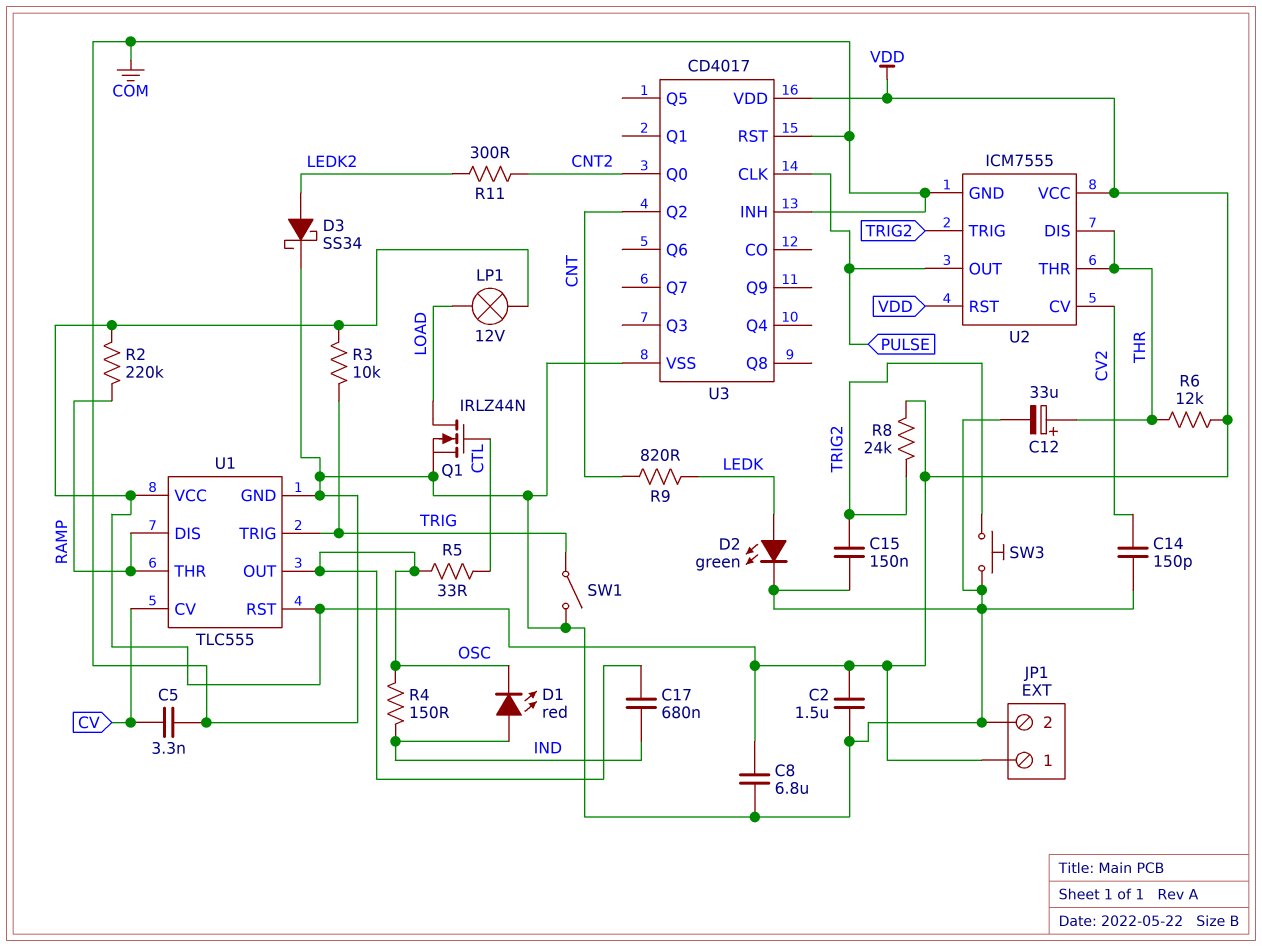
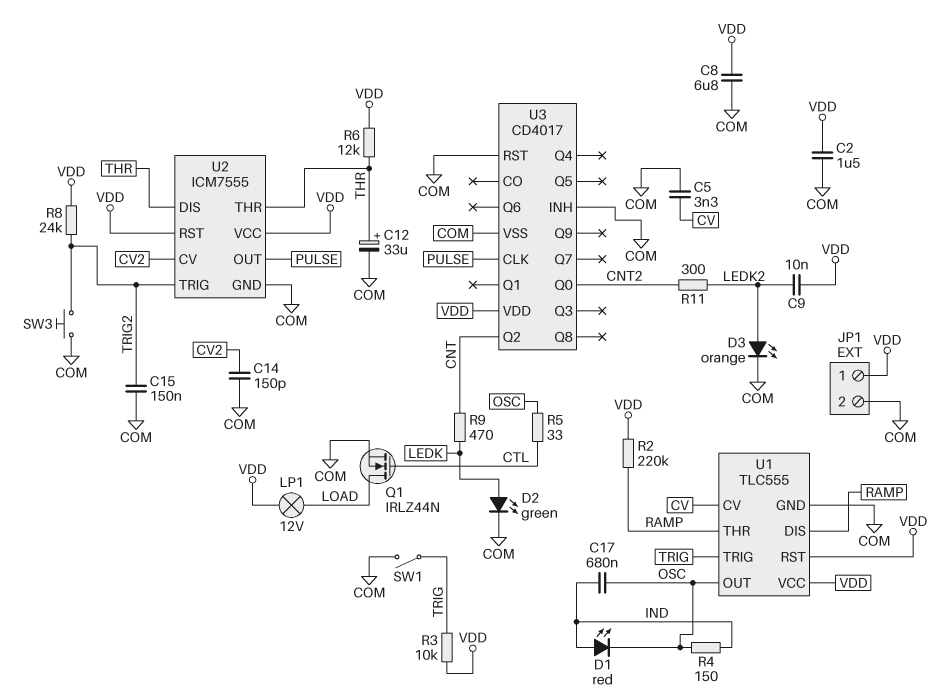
C9: none -> 10nF (LEDK2, VDD)
D3: schottky SS34 (A LEDK2, K COM) -> LED orange (A LEDK2, K COM)
R9: 820 (CNT, LEDK) -> 470 (CNT, LEDK)

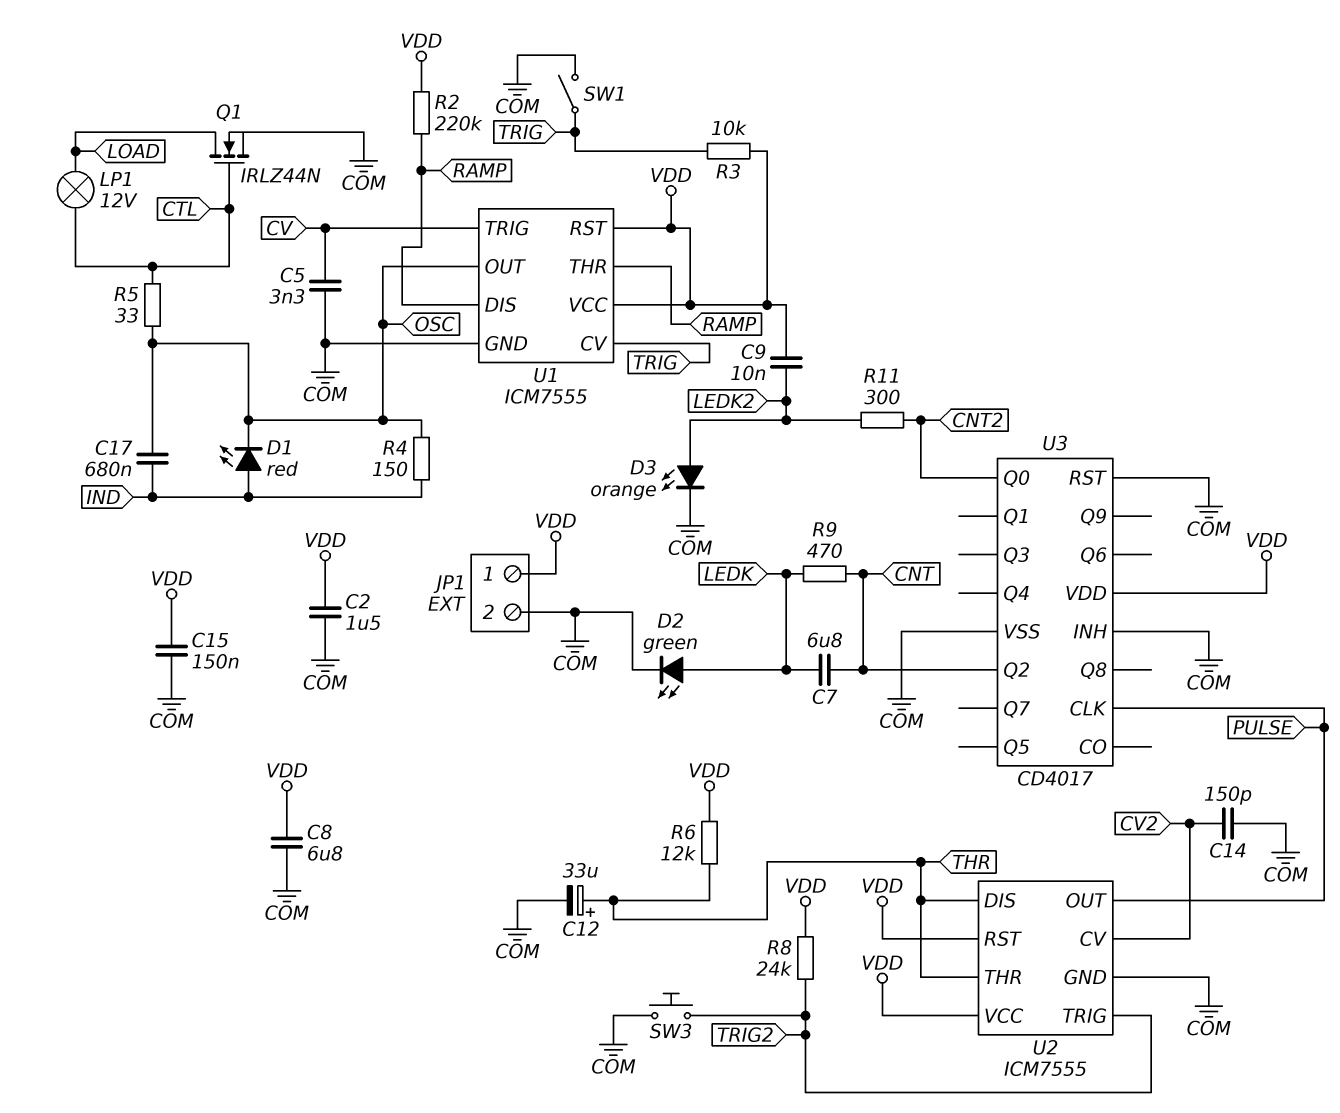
C7: none -> 6.8uF (CNT, LEDK)
C15: 150nF (COM, TRIG2) -> 150nF (COM, VDD)
LP1: lamp 12V (LOAD, VDD) -> lamp 12V (CTL, LOAD)
U1: TLC555 -> ICM7555
U1 pin CV: CV -> TRIG
U1 pin TRIG: TRIG -> CV

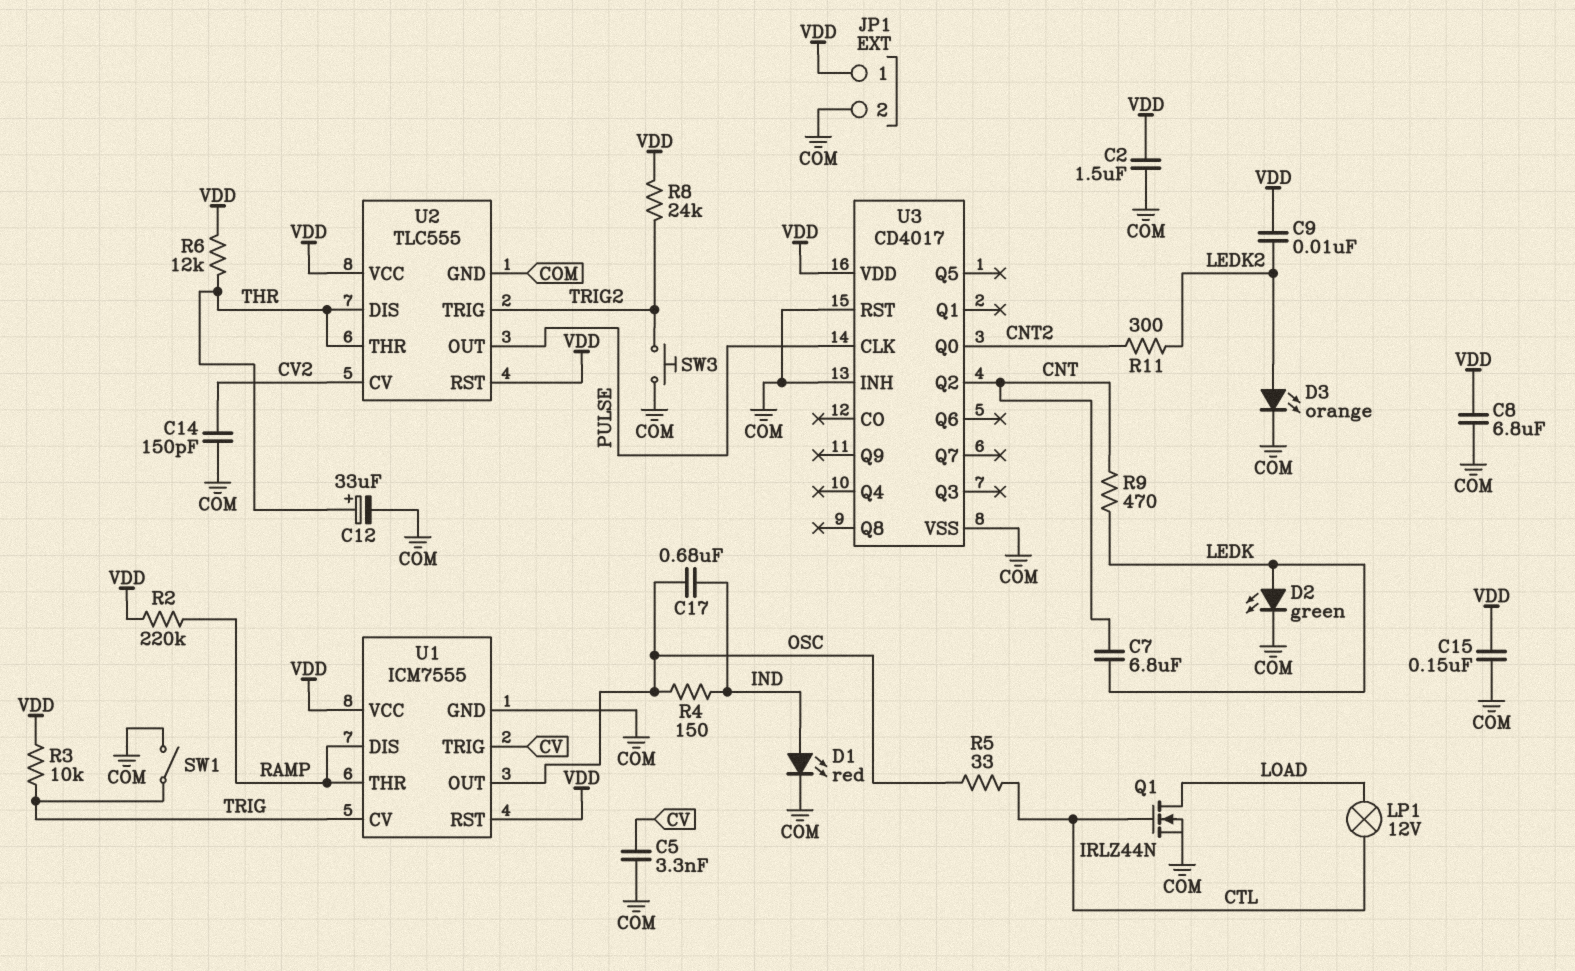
D1: LED red (A IND, K OSC) -> LED red (A IND, K COM)
U2: ICM7555 -> TLC555

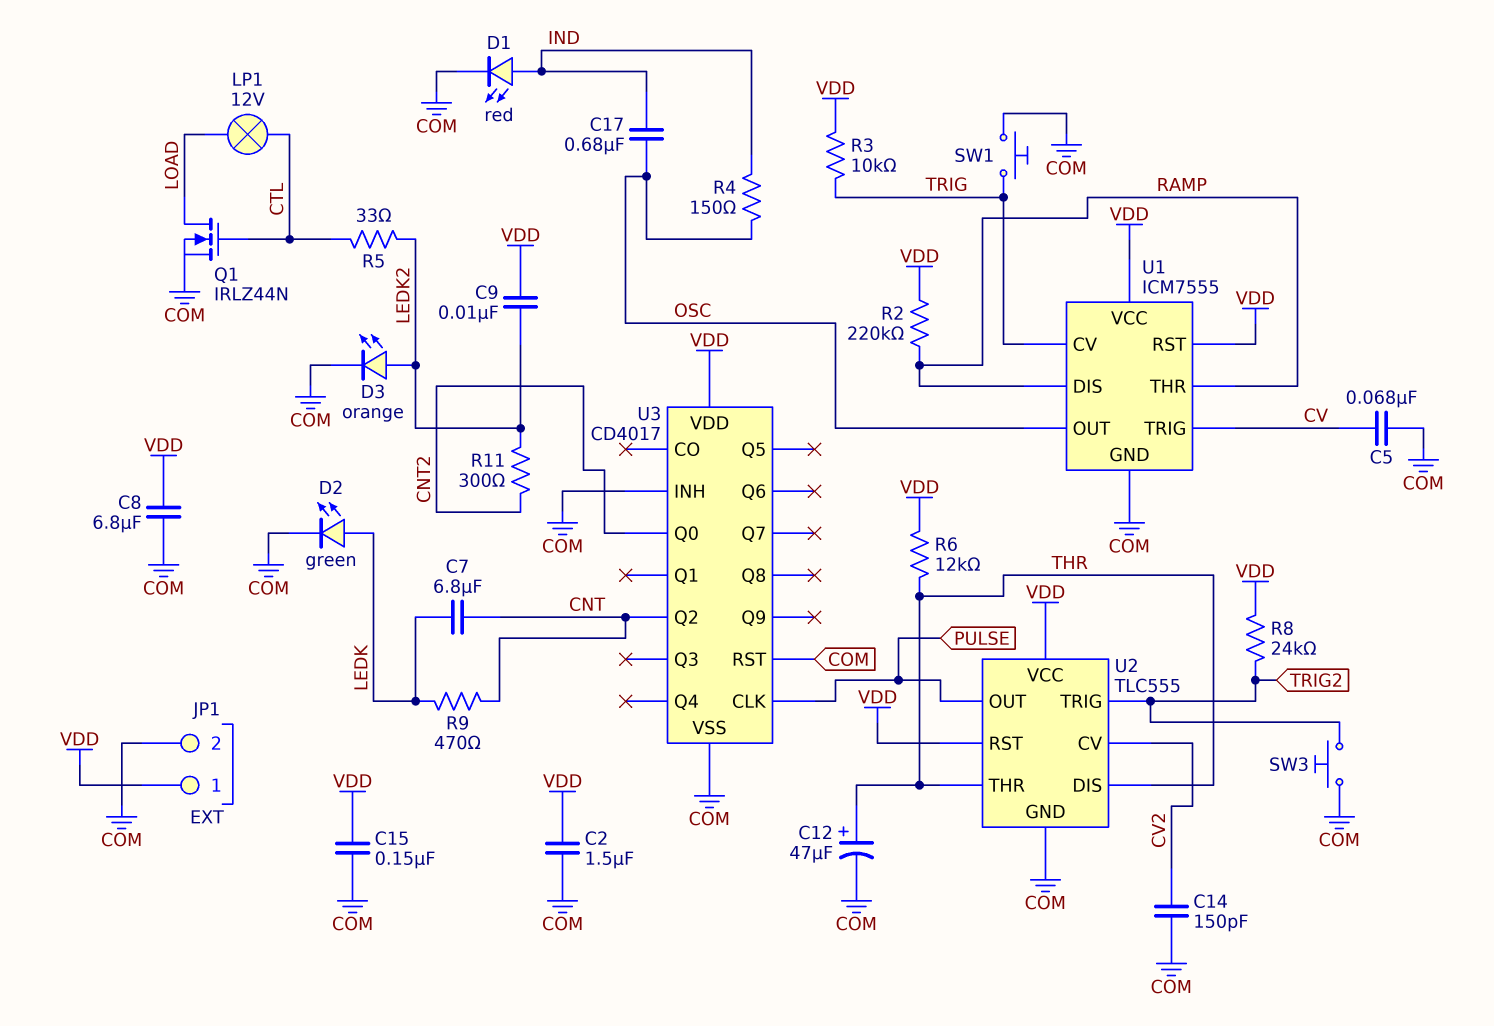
C5: 3.3nF (COM, CV) -> 68nF (COM, CV)
C12: 33uF (plus THR, minus COM) -> 47uF (plus THR, minus COM)
R5: 33 (CTL, OSC) -> 33 (CTL, LEDK2)
SW1: switch (COM, TRIG) -> button (COM, TRIG)

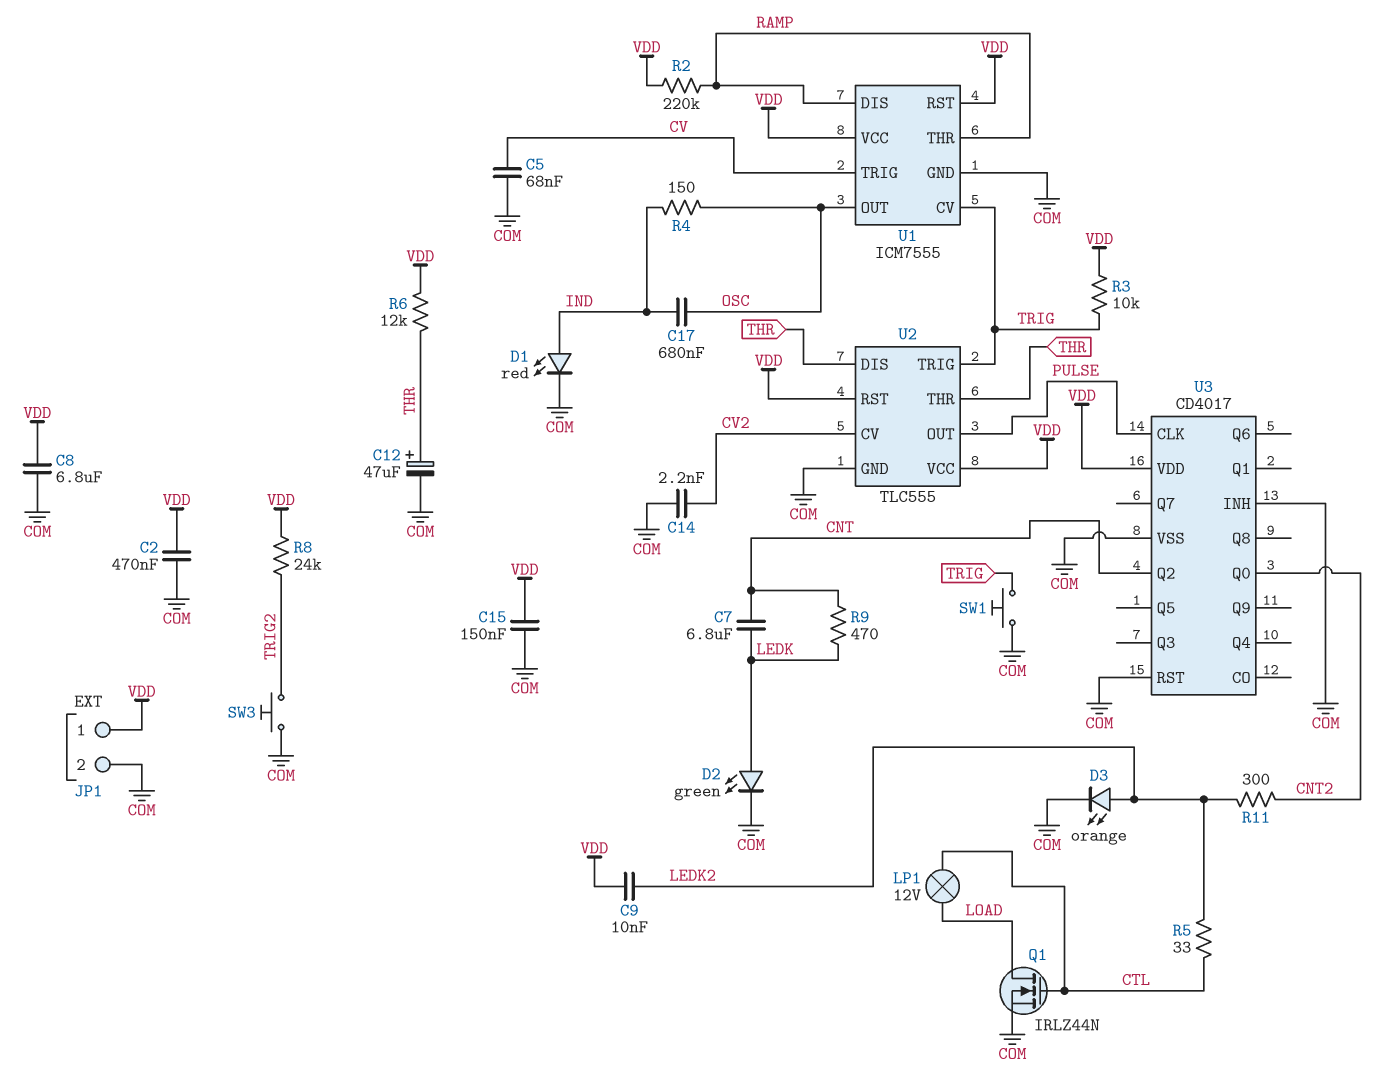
C2: 1.5uF (COM, VDD) -> 470nF (COM, VDD)
C14: 150pF (COM, CV2) -> 2.2nF (COM, CV2)
U2 pin TRIG: TRIG2 -> TRIG

